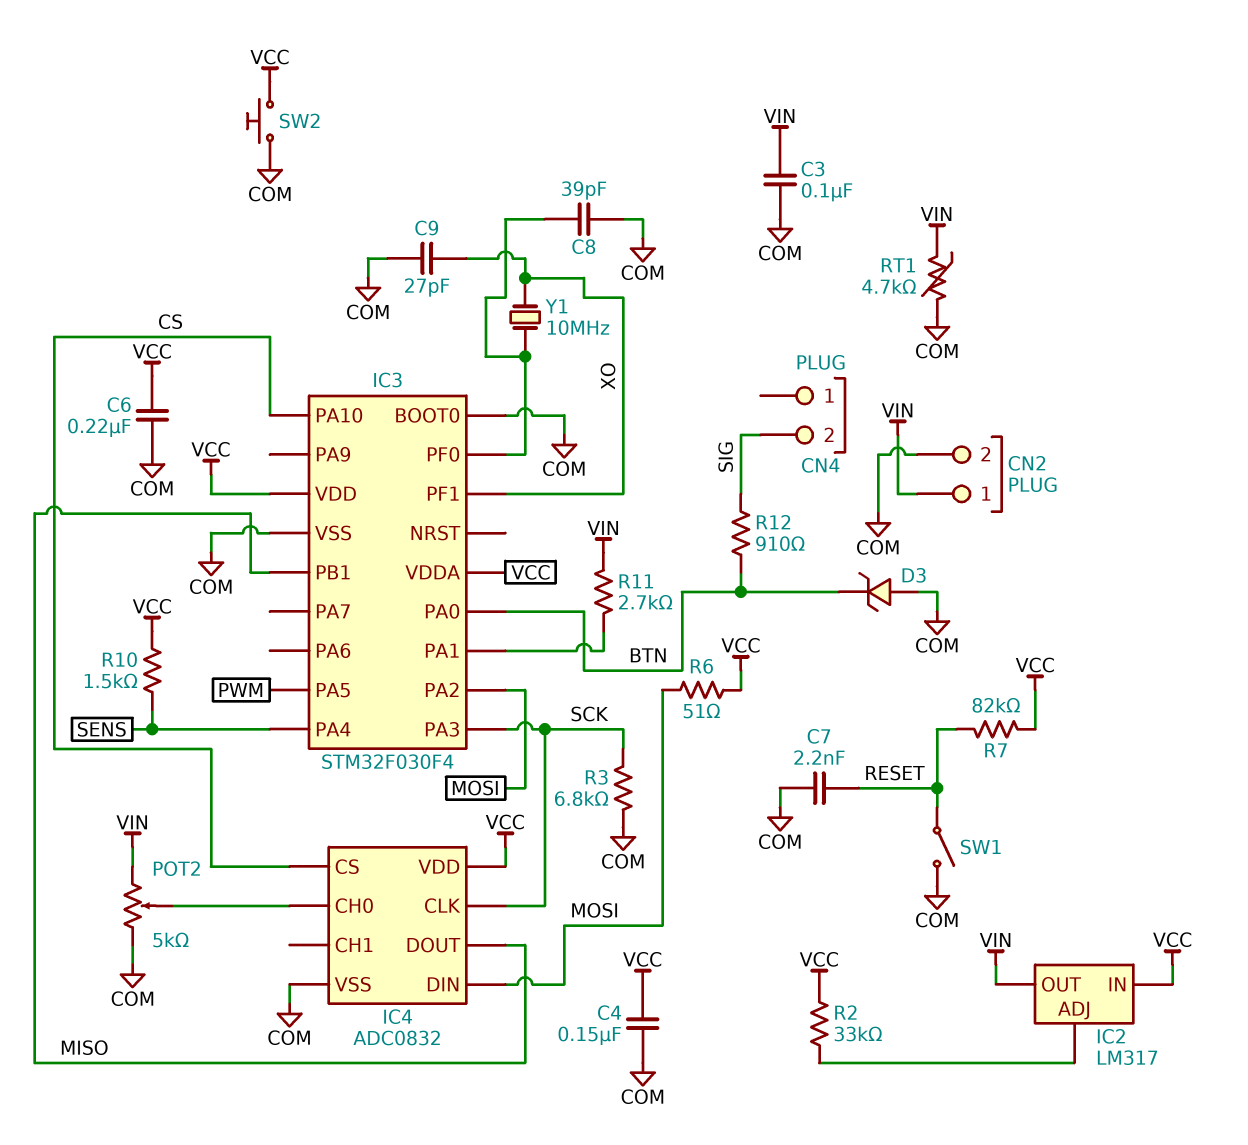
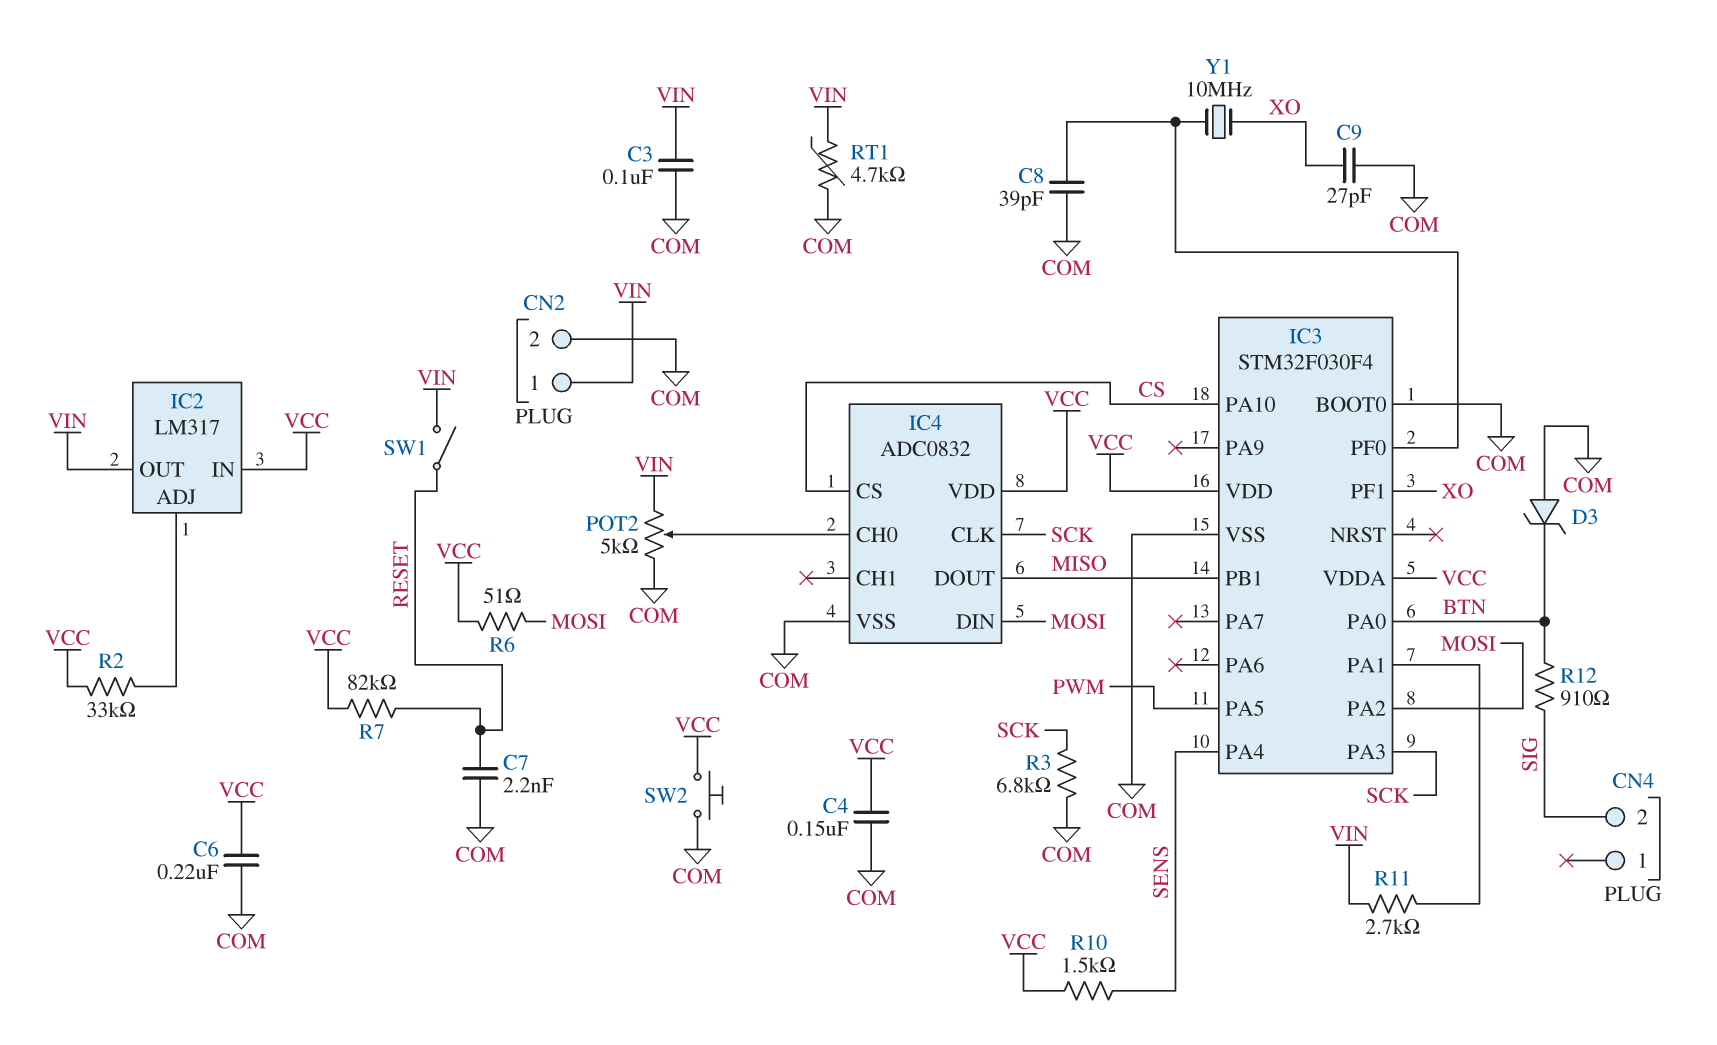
SW1: switch (COM, RESET) -> switch (RESET, VIN)

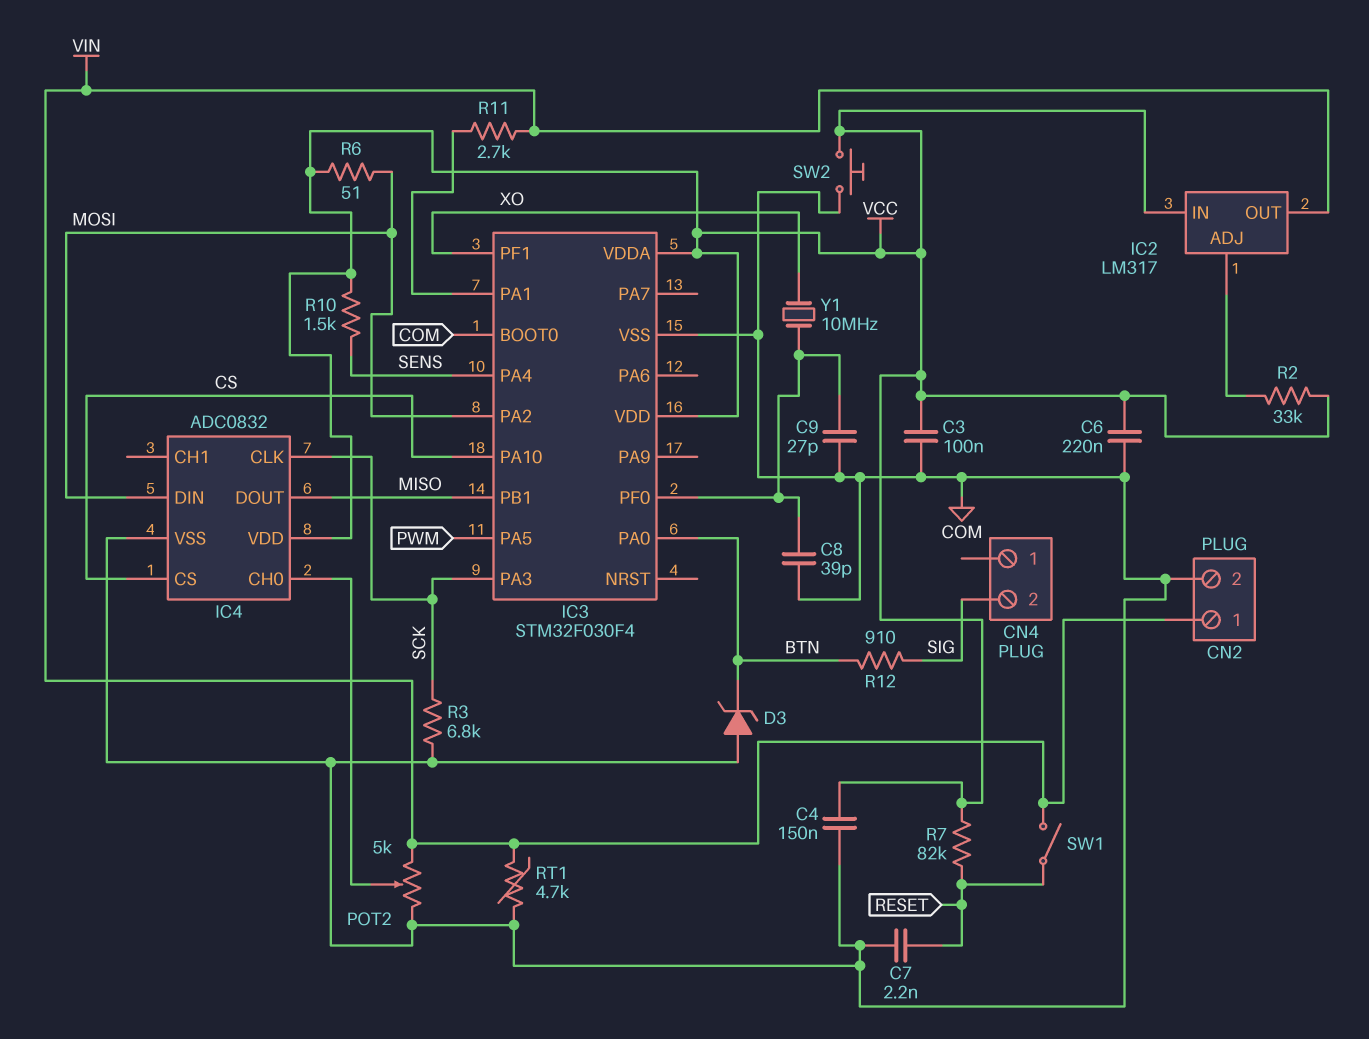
C3: 100nF (COM, VIN) -> 100nF (COM, VCC)
C9: 27pF (COM, XO) -> 27pF (COM, IC3/PF0)

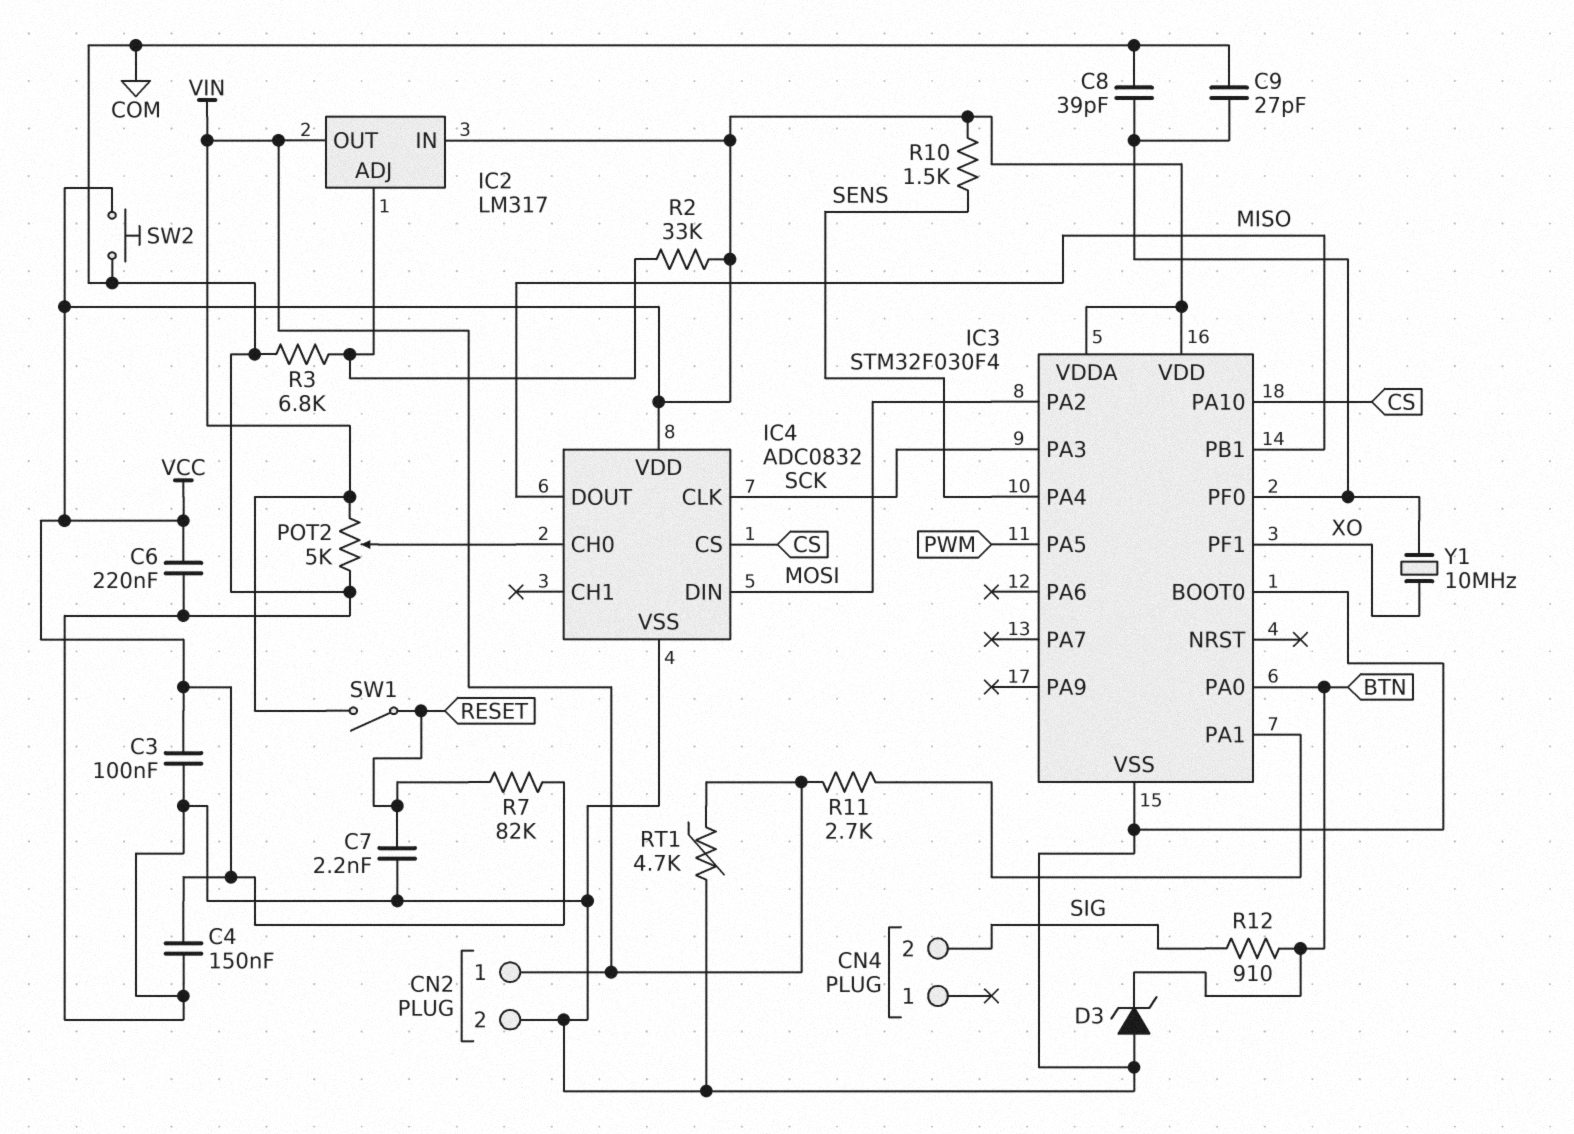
R3: 6.8k (COM, SCK) -> 6.8k (COM, IC2/ADJ)
R6: 51 (MOSI, VCC) -> none

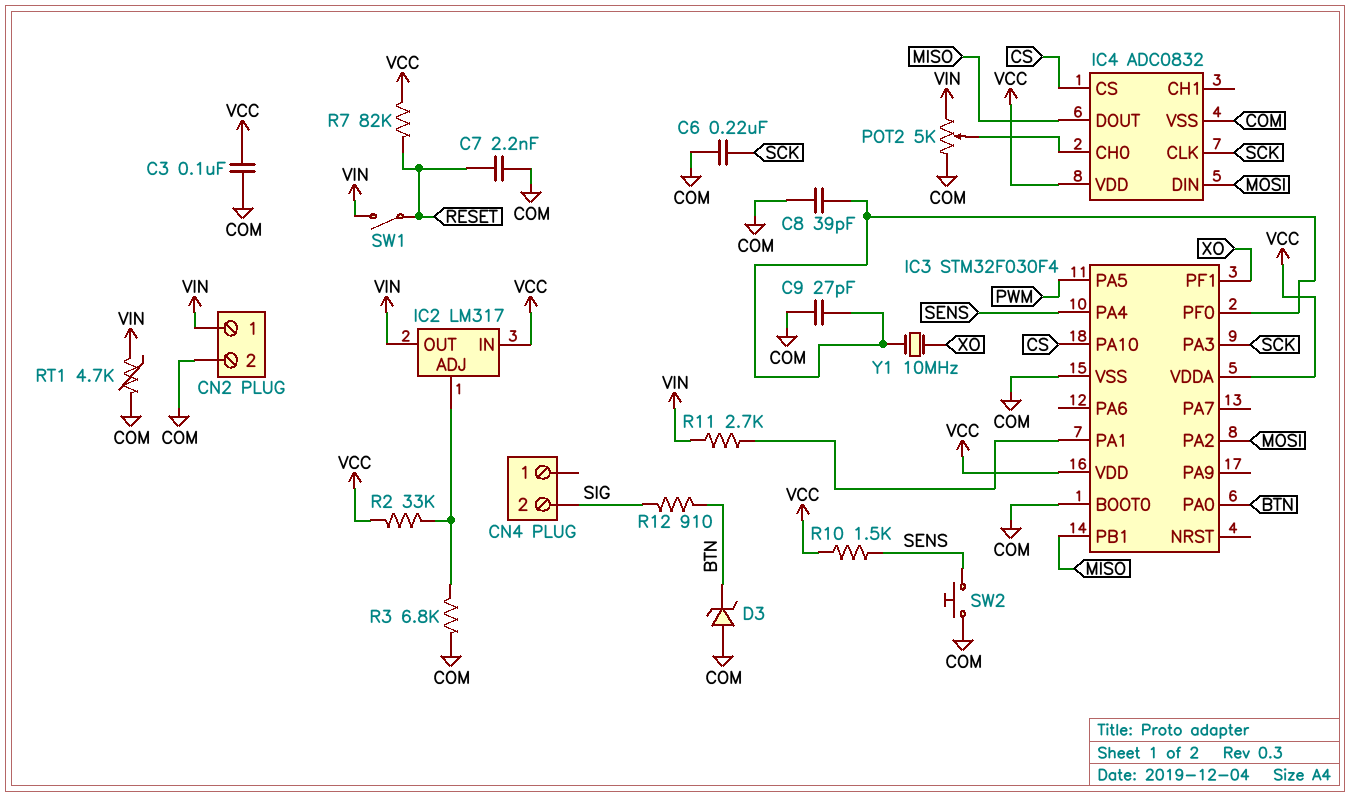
C4: 150nF (COM, VCC) -> none
C6: 220nF (COM, VCC) -> 220nF (COM, SCK)
SW2: button (COM, VCC) -> button (COM, SENS)

